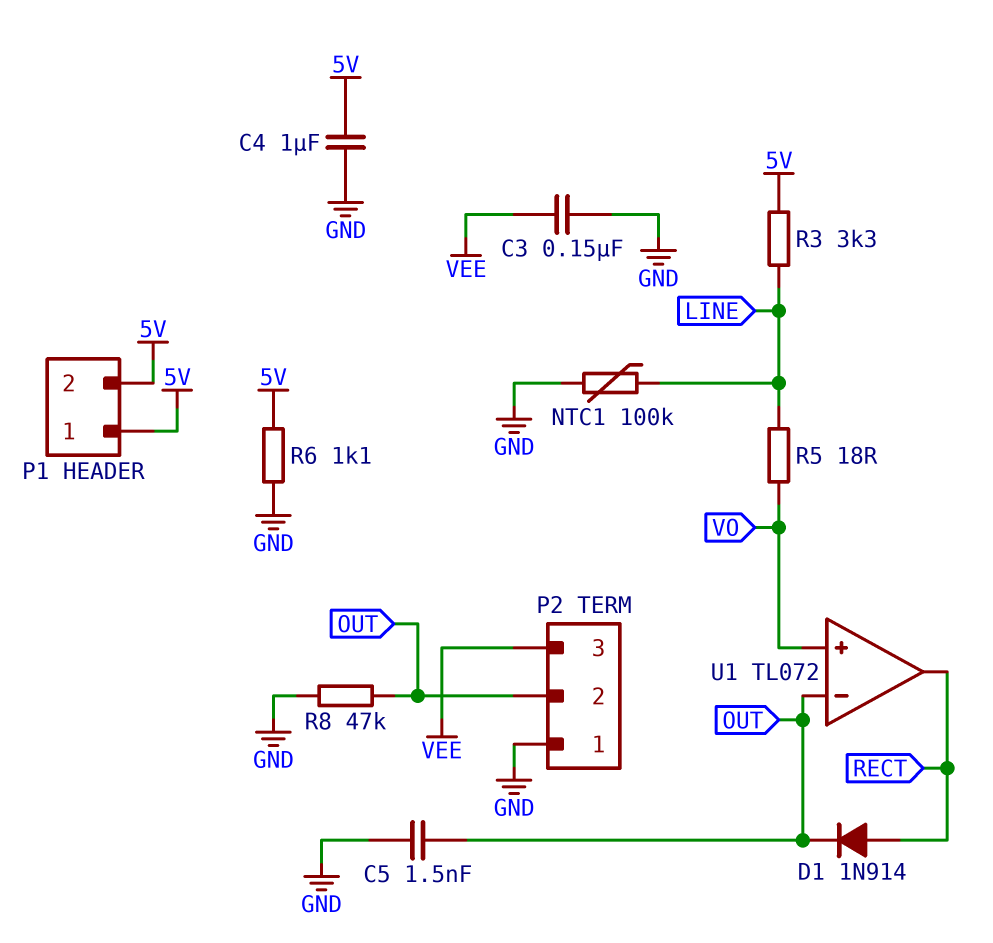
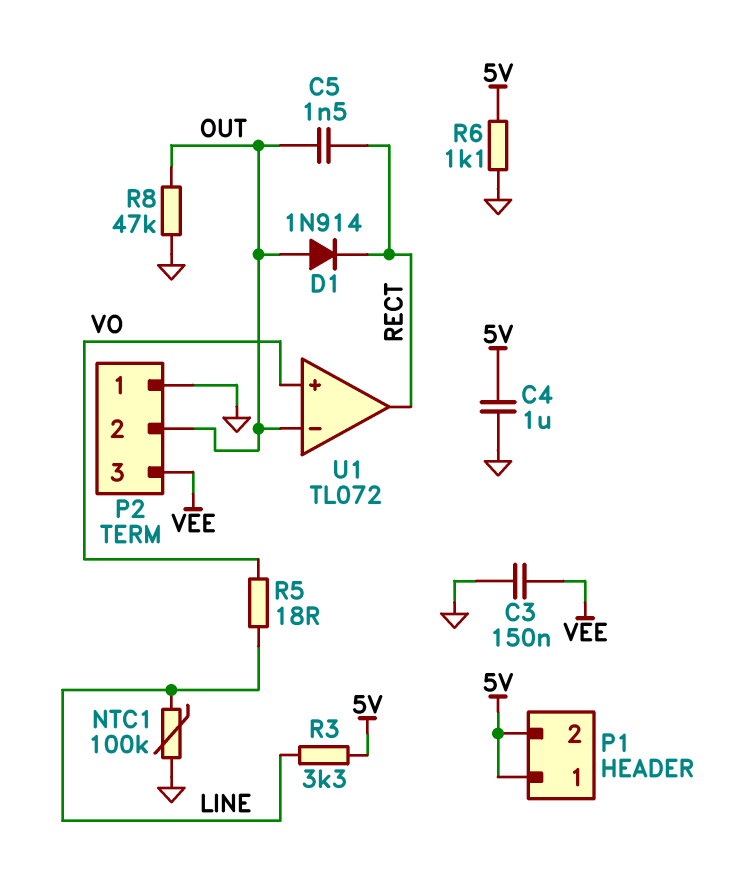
C5: 1.5nF (GND, OUT) -> 1.5nF (OUT, RECT)
D1: diode 1N914 (A RECT, K OUT) -> diode 1N914 (A OUT, K RECT)

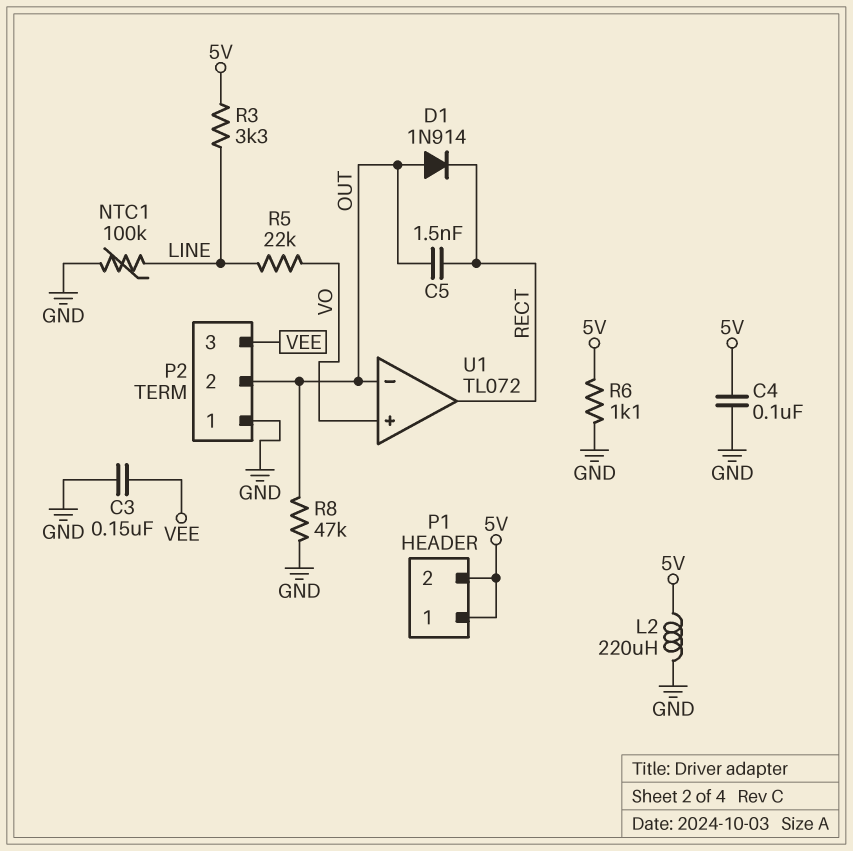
C4: 1uF (5V, GND) -> 100nF (5V, GND)
L2: none -> 220uH (5V, GND)
R5: 18 (LINE, VO) -> 22k (LINE, VO)

